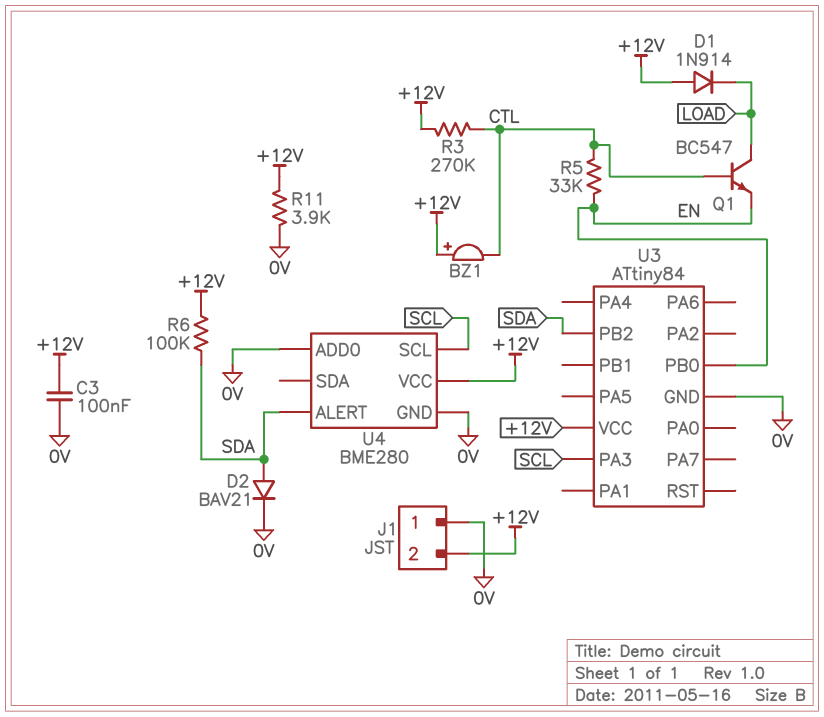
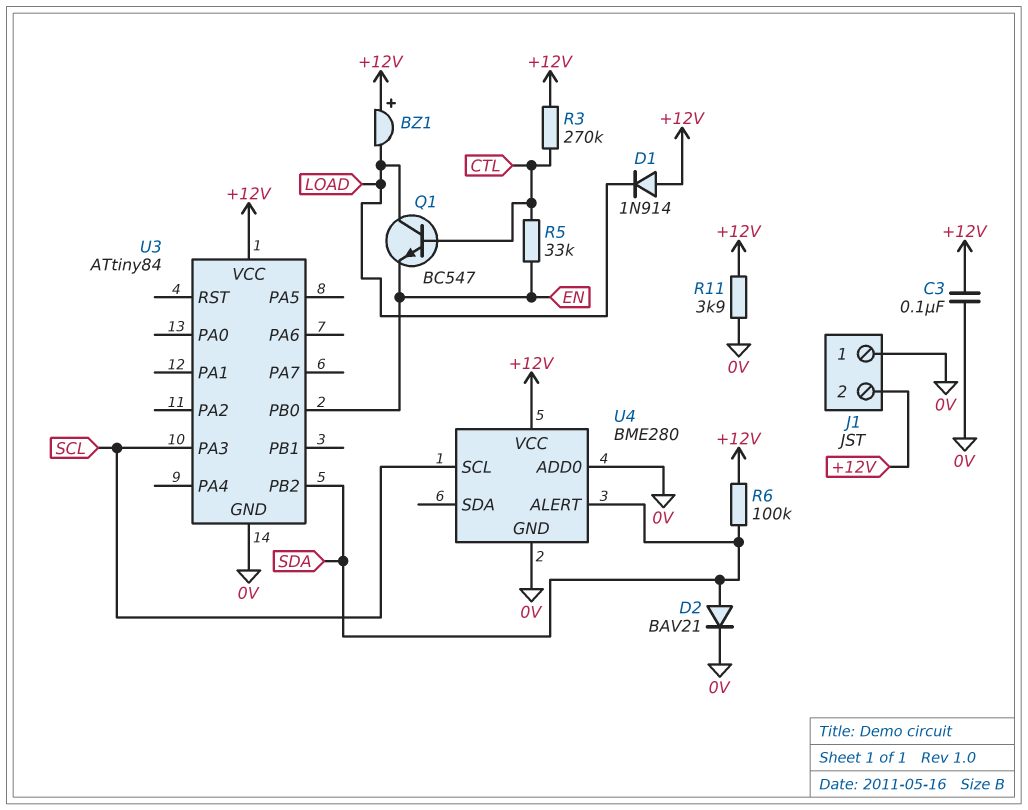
BZ1: buzzer (plus +12V, minus CTL) -> buzzer (plus +12V, minus LOAD)

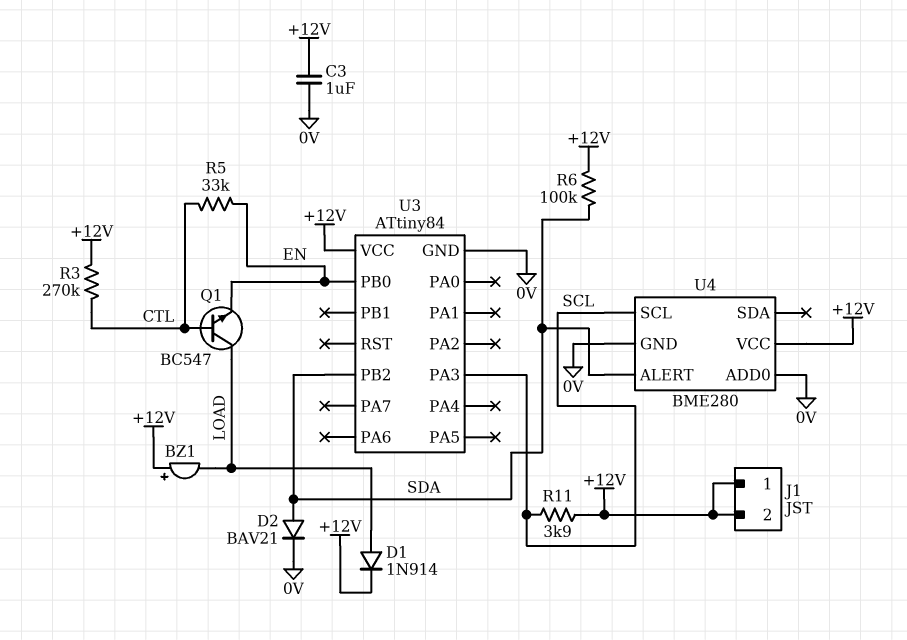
C3: 100nF (+12V, 0V) -> 1uF (+12V, 0V)
D1: diode 1N914 (A +12V, K LOAD) -> diode 1N914 (A LOAD, K +12V)
J1 pin 1: 0V -> +12V
R11: 3.9k (+12V, 0V) -> 3.9k (+12V, SCL)

